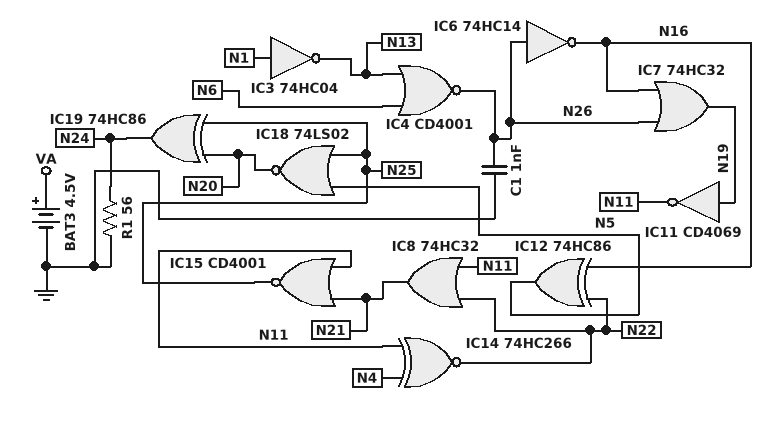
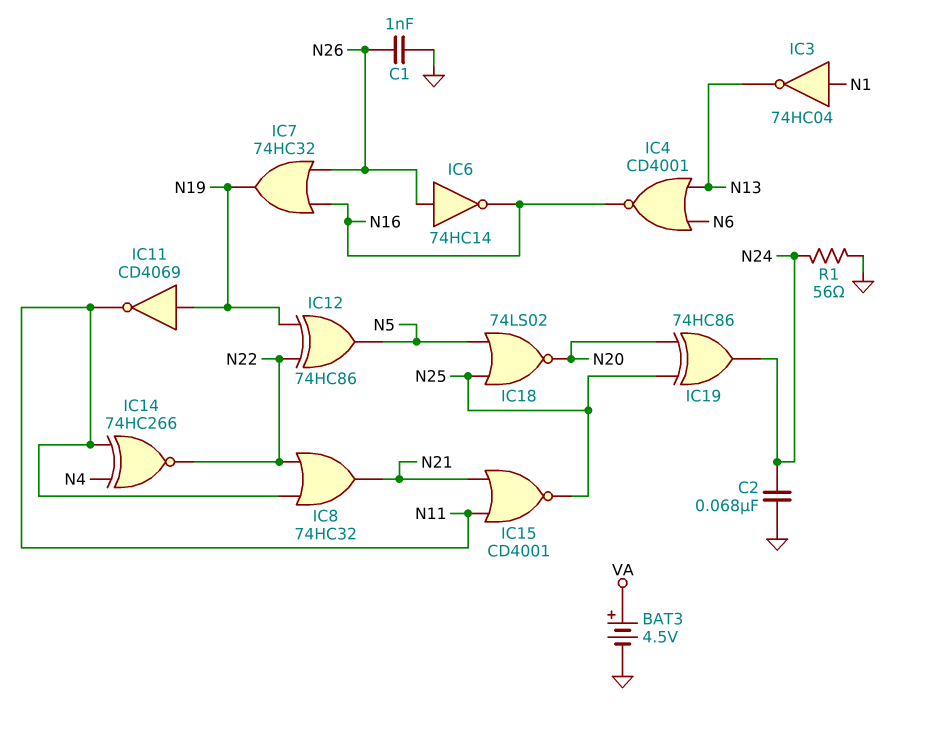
C2: none -> 68nF (GND, N24)
IC4: NOR CD4001 (in N6, in N13, out N26) -> NOR CD4001 (in N6, in N13, out N16)
IC12: XOR 74HC86 (in N16, in N22, out N5) -> XOR 74HC86 (in N19, in N22, out N5)

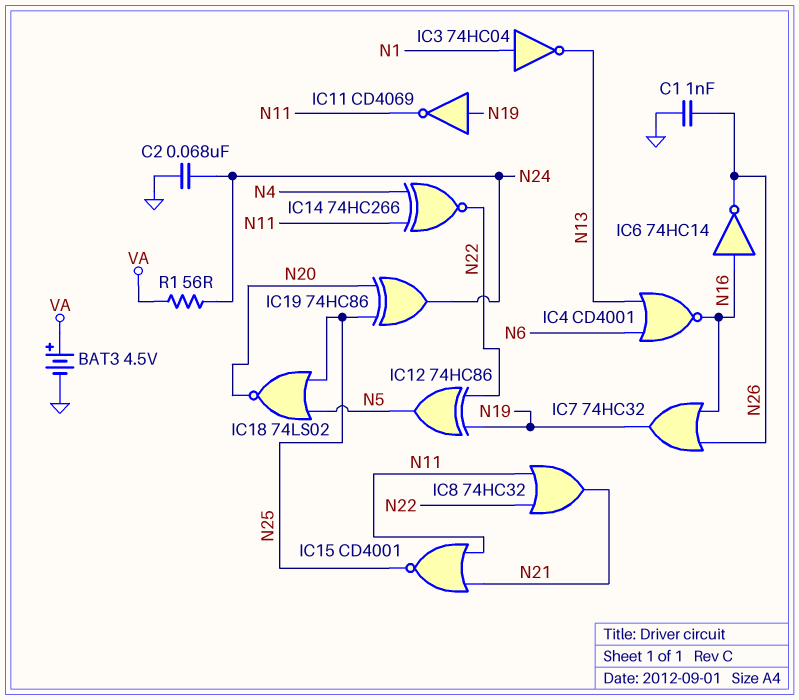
IC6: NOT 74HC14 (in N26, out N16) -> NOT 74HC14 (in N16, out N26)
R1: 56 (GND, N24) -> 56 (N24, VA)

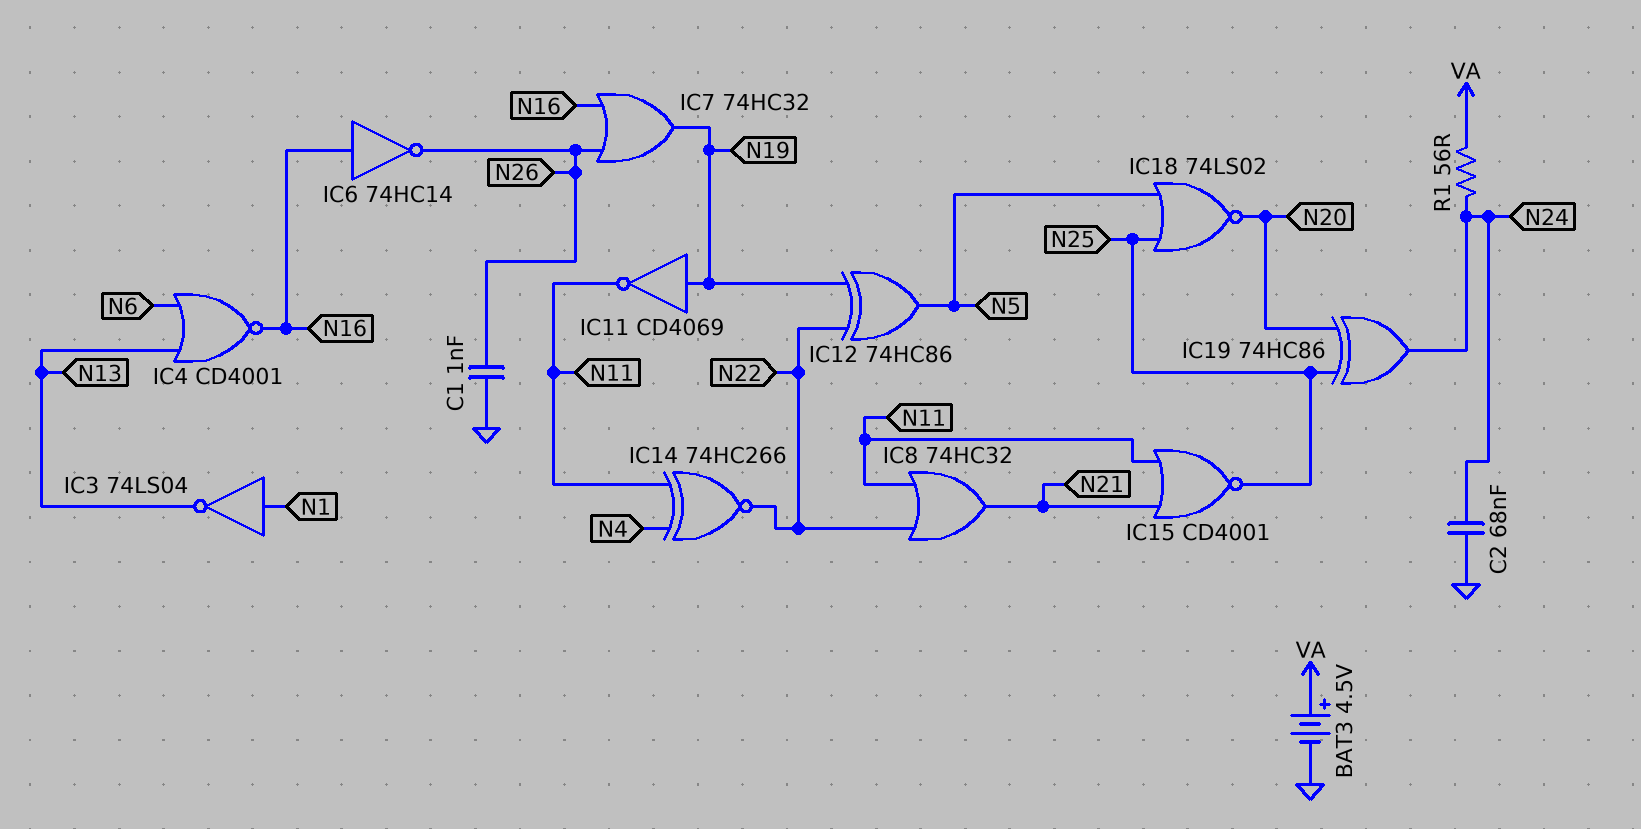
IC3: NOT 74HC04 (in N1, out N13) -> NOT 74LS04 (in N1, out N13)

